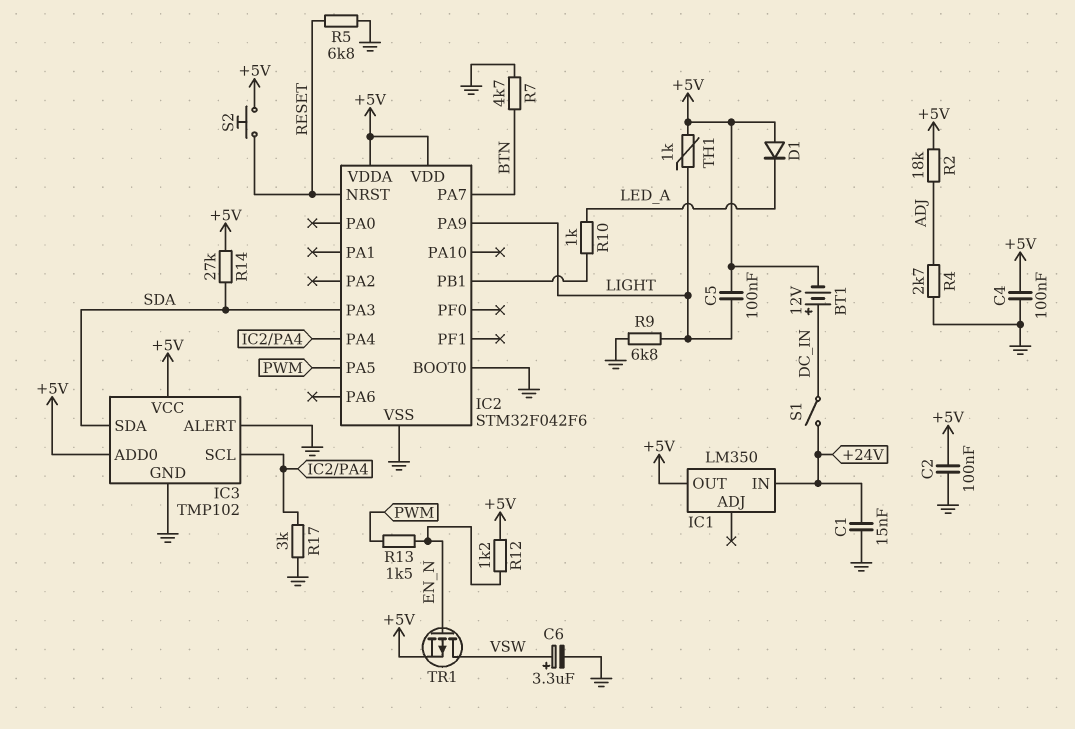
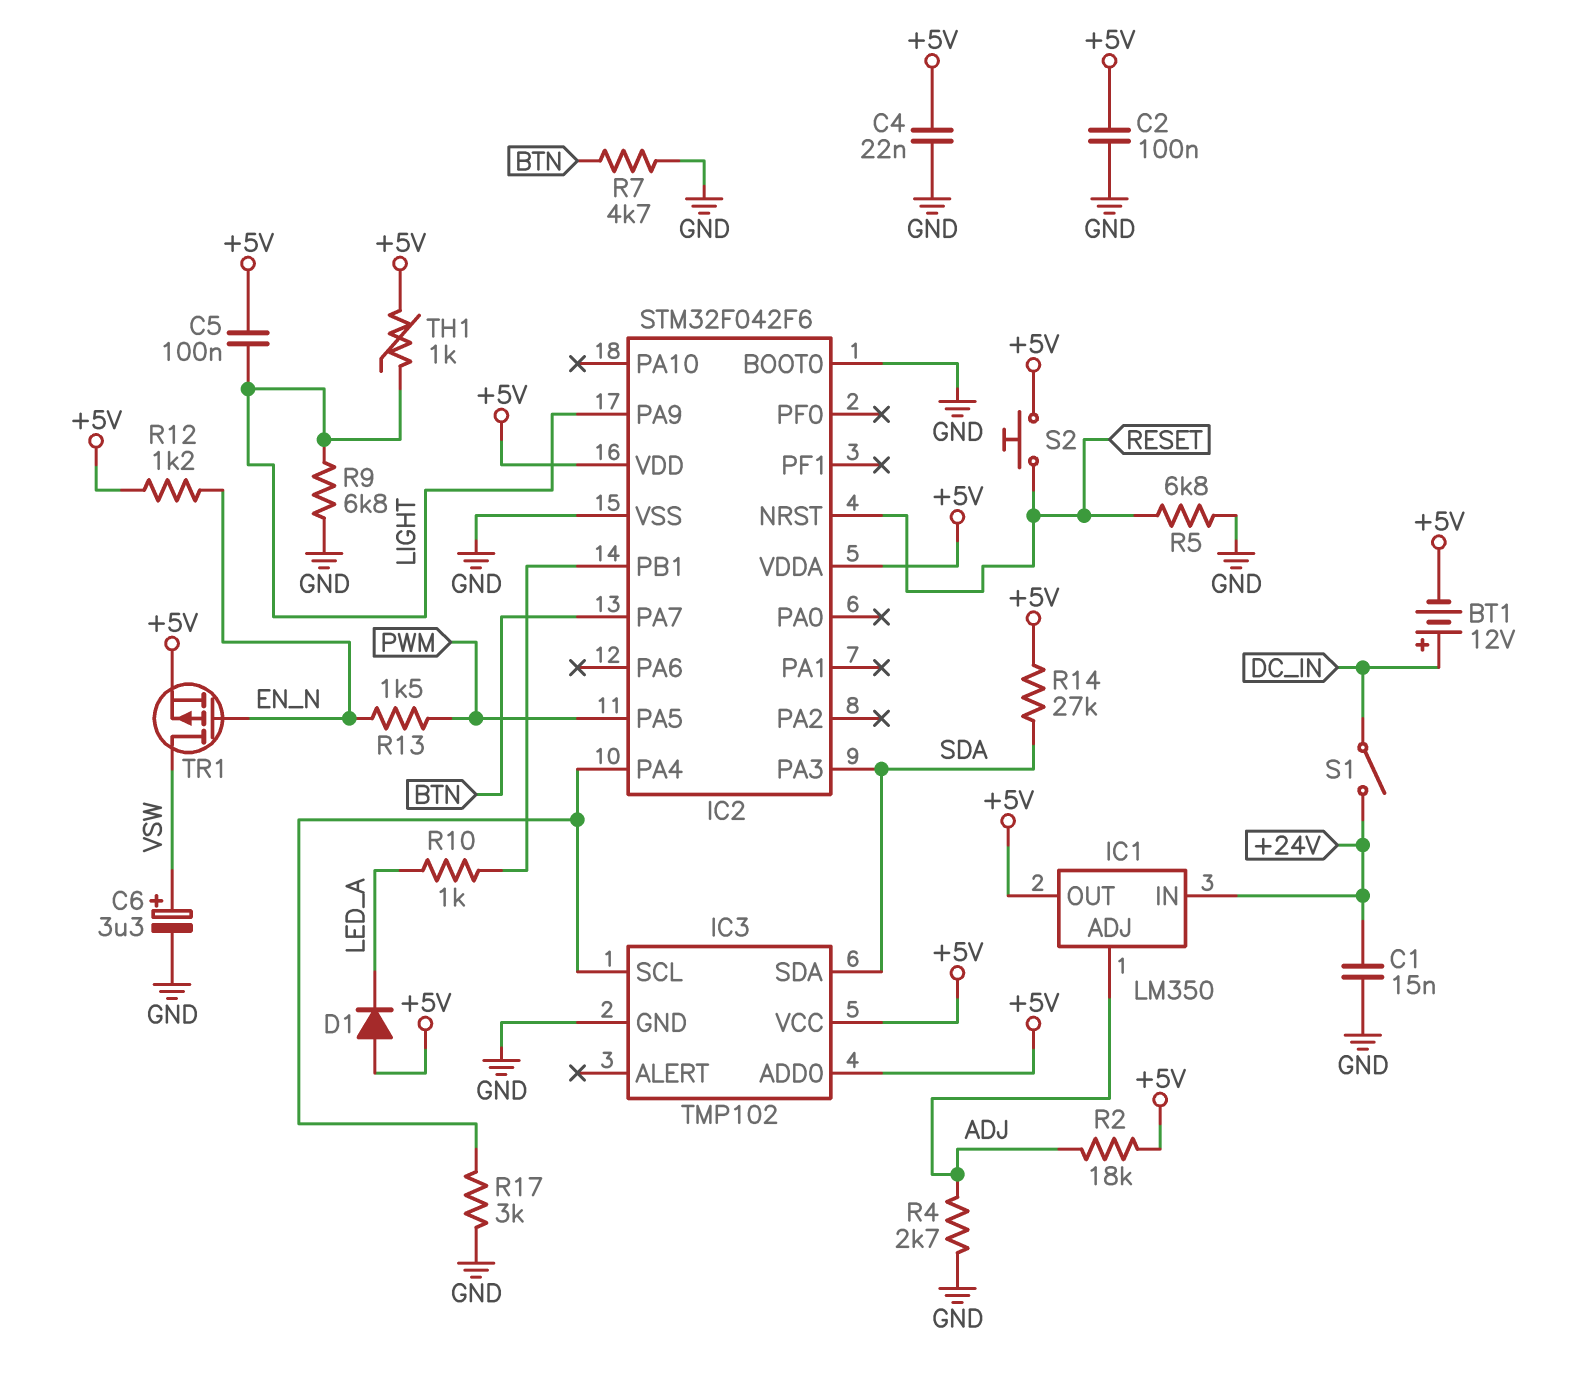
C4: 100nF (+5V, GND) -> 22nF (+5V, GND)
IC1 pin ADJ: none -> ADJ
IC3 pin ALERT: GND -> none

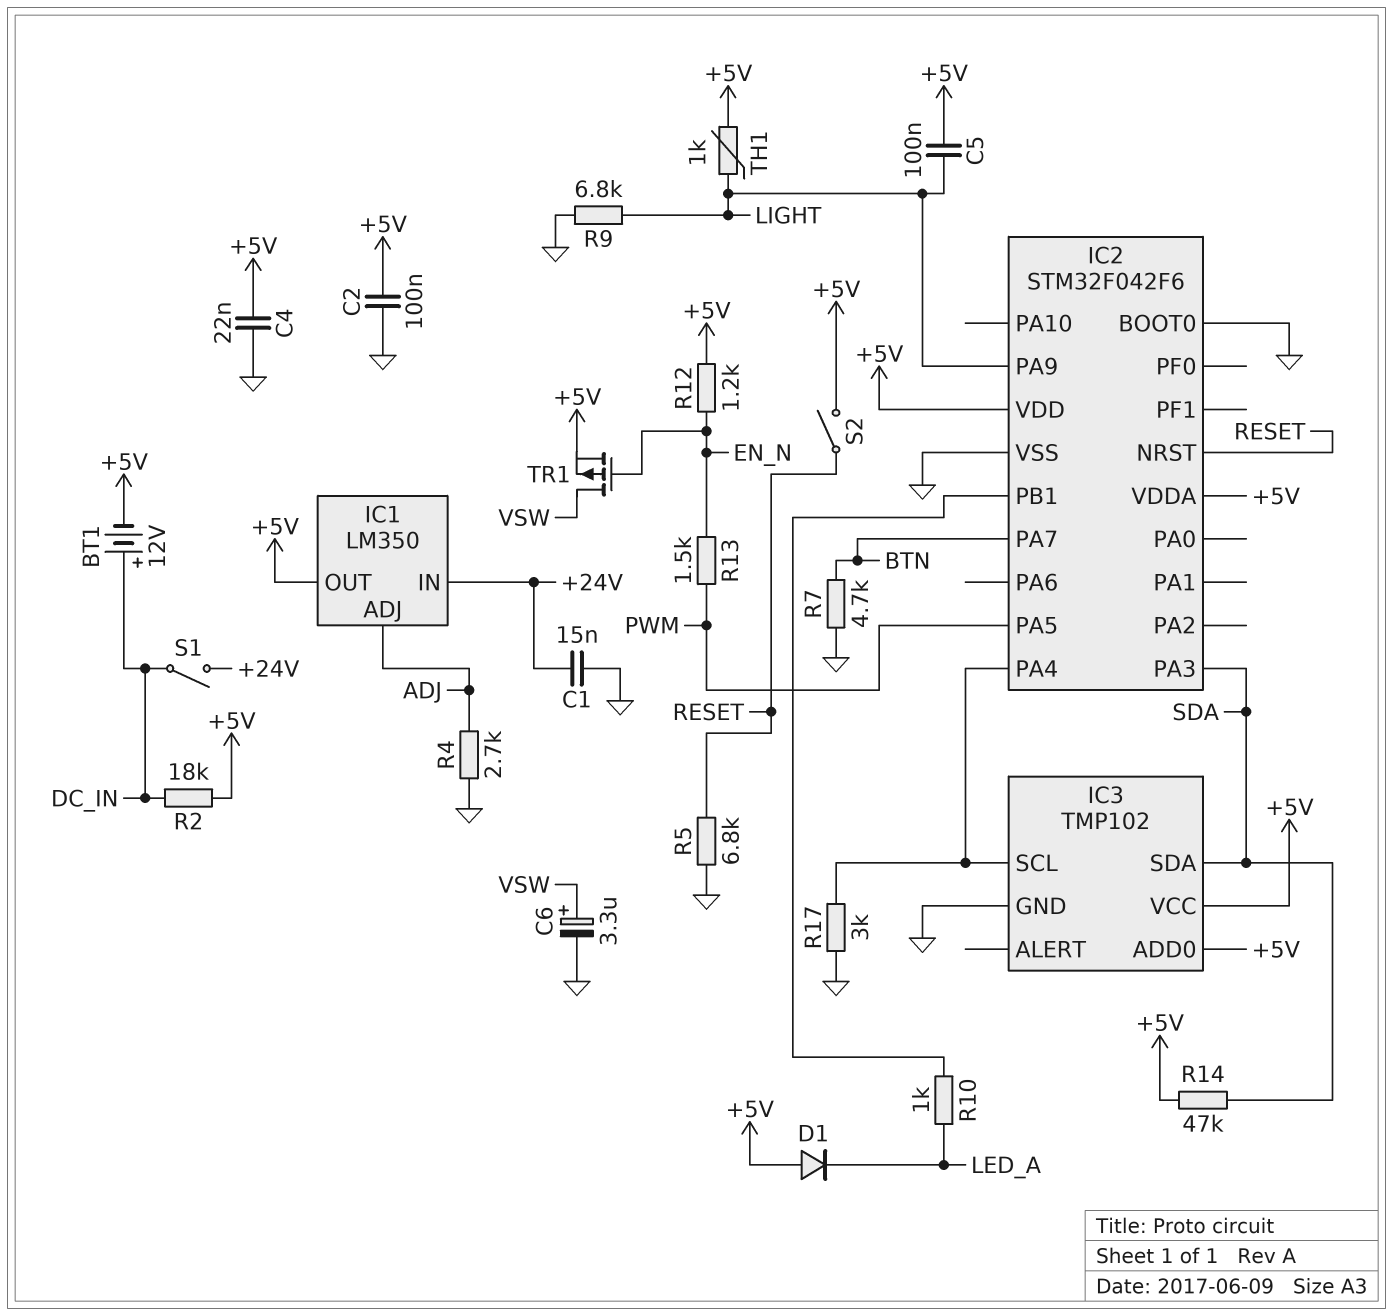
R2: 18k (+5V, ADJ) -> 18k (+5V, DC_IN)
R14: 27k (+5V, SDA) -> 47k (+5V, SDA)
S2: button (+5V, RESET) -> switch (+5V, RESET)

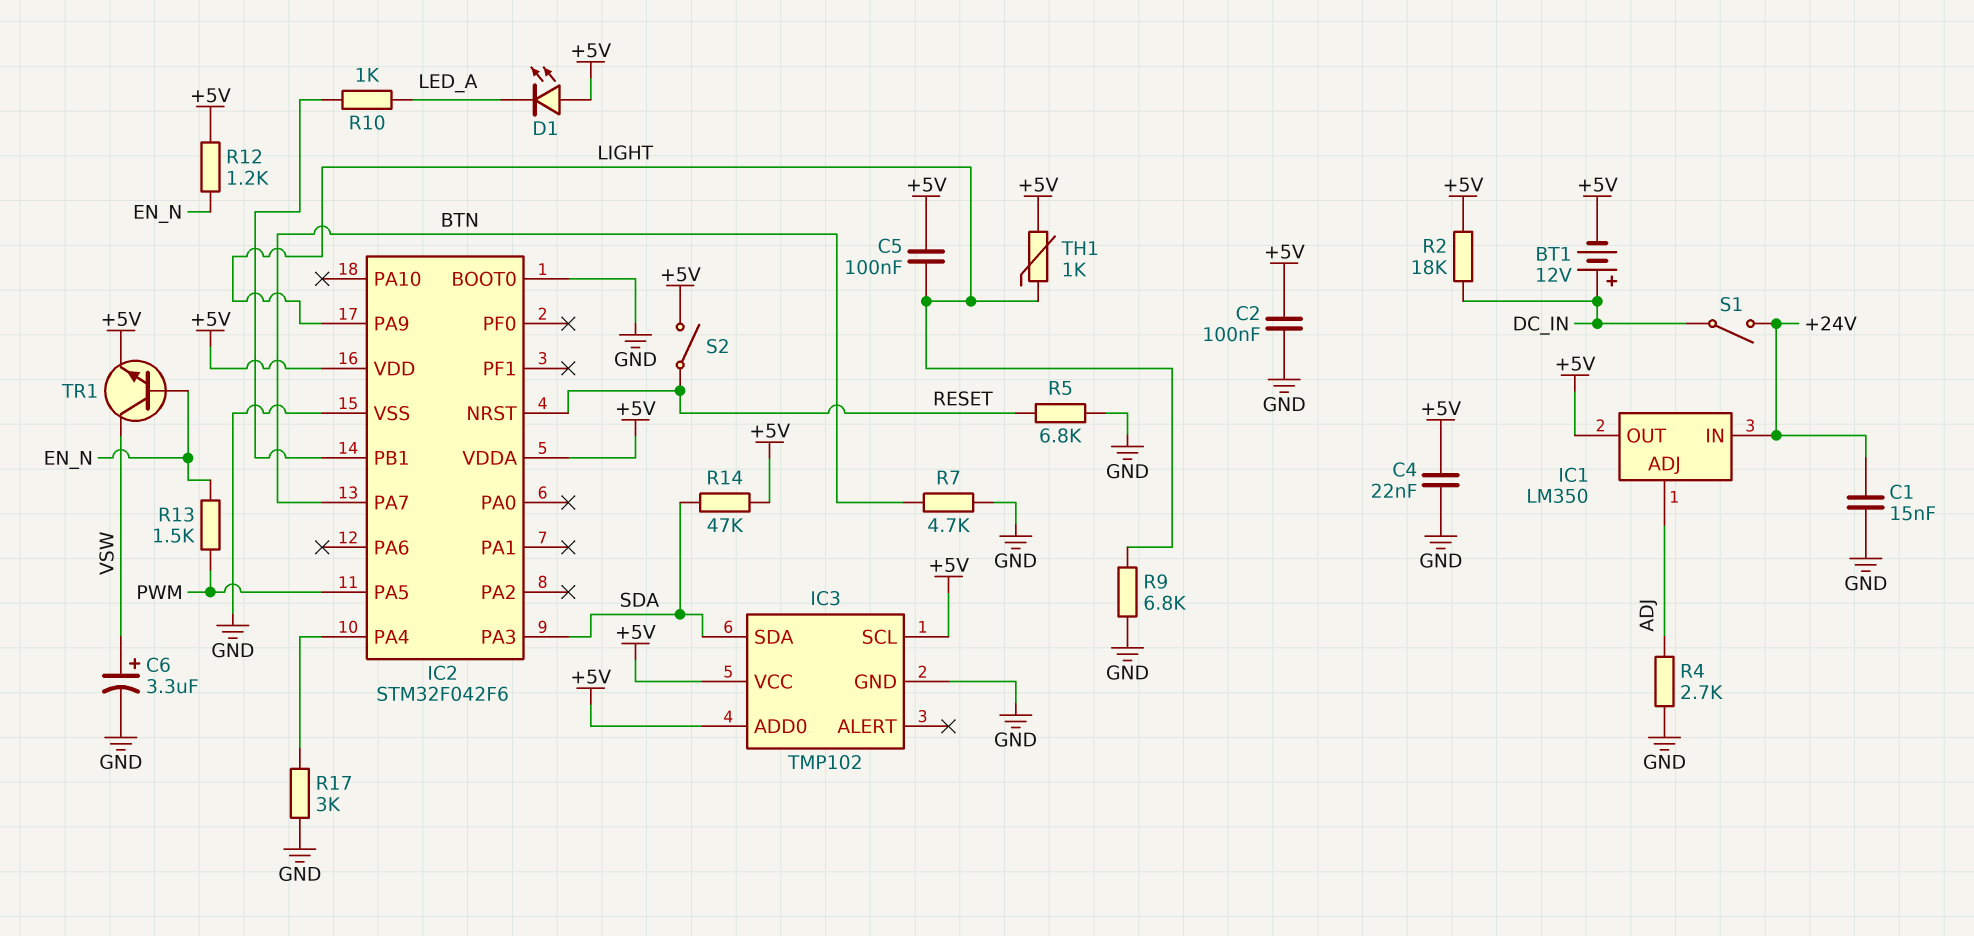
D1: diode (A +5V, K LED_A) -> LED (A +5V, K LED_A)
IC3 pin SCL: IC2/PA4 -> +5V
TR1: PMOS (G EN_N, D VSW, S +5V) -> NPN (B EN_N, C VSW, E +5V)

